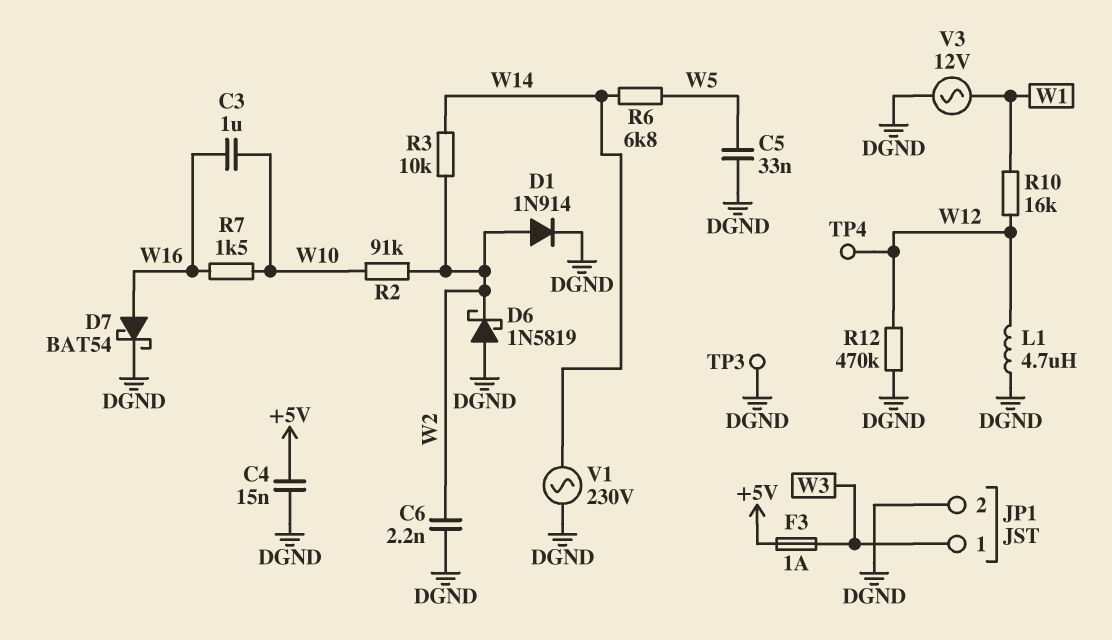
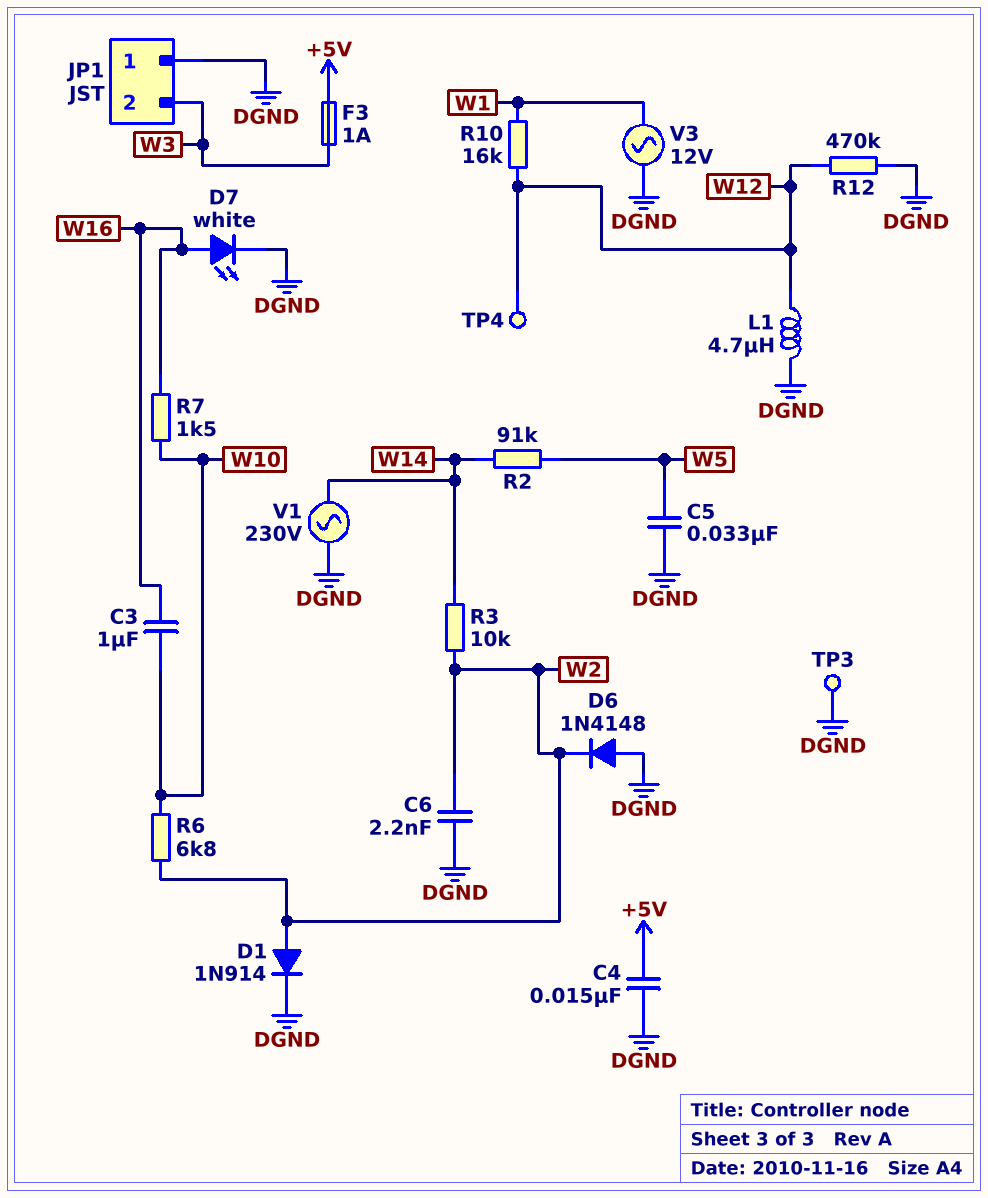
D6: schottky 1N5819 (A DGND, K W2) -> diode 1N4148 (A DGND, K W2)
D7: schottky BAT54 (A W16, K DGND) -> LED white (A W16, K DGND)
JP1 pin 1: W3 -> DGND
JP1 pin 2: DGND -> W3
R2: 91k (W2, W10) -> 91k (W5, W14)
R6: 6.8k (W5, W14) -> 6.8k (W2, W10)

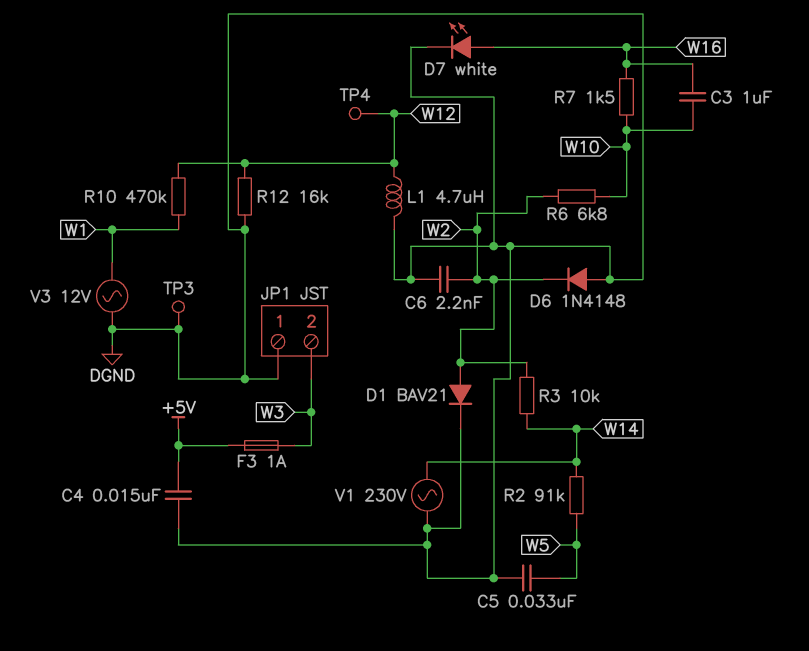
D1: diode 1N914 (A W2, K DGND) -> diode BAV21 (A W2, K DGND)
R10: 16k (W1, W12) -> 470k (W1, W12)
R12: 470k (DGND, W12) -> 16k (DGND, W12)

